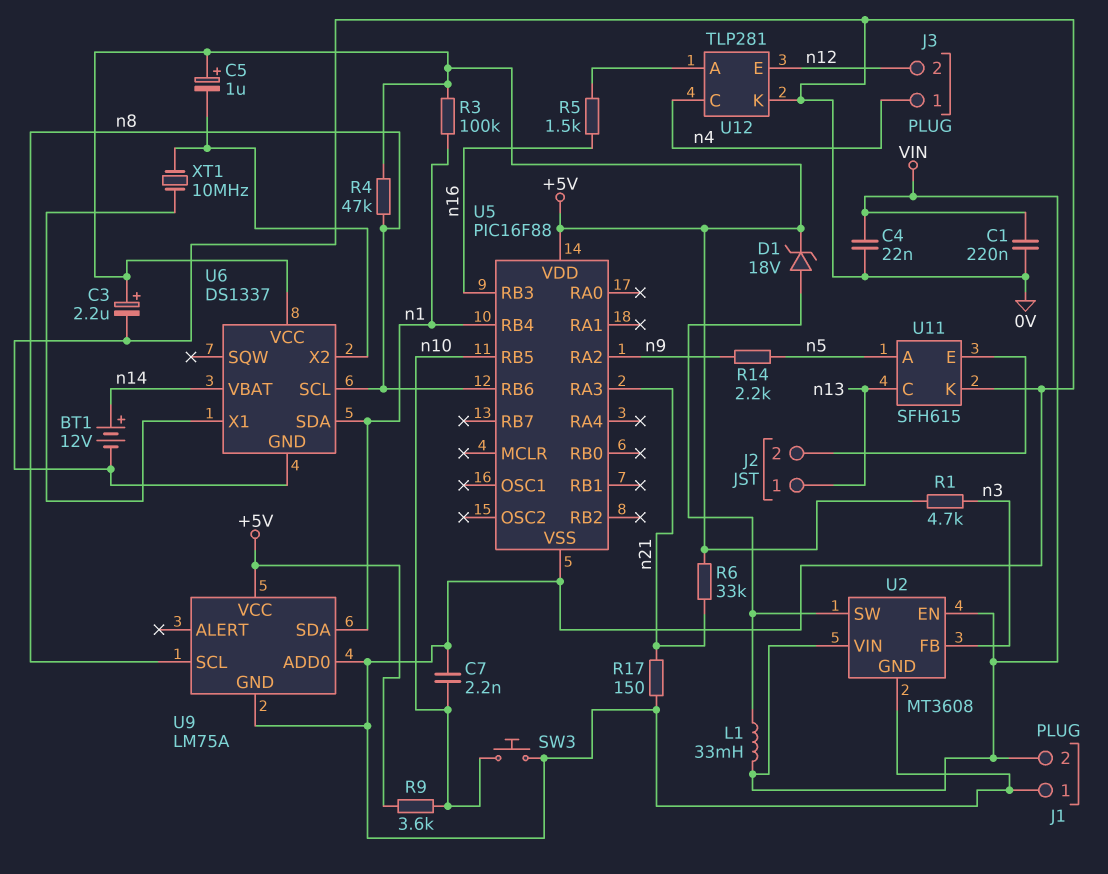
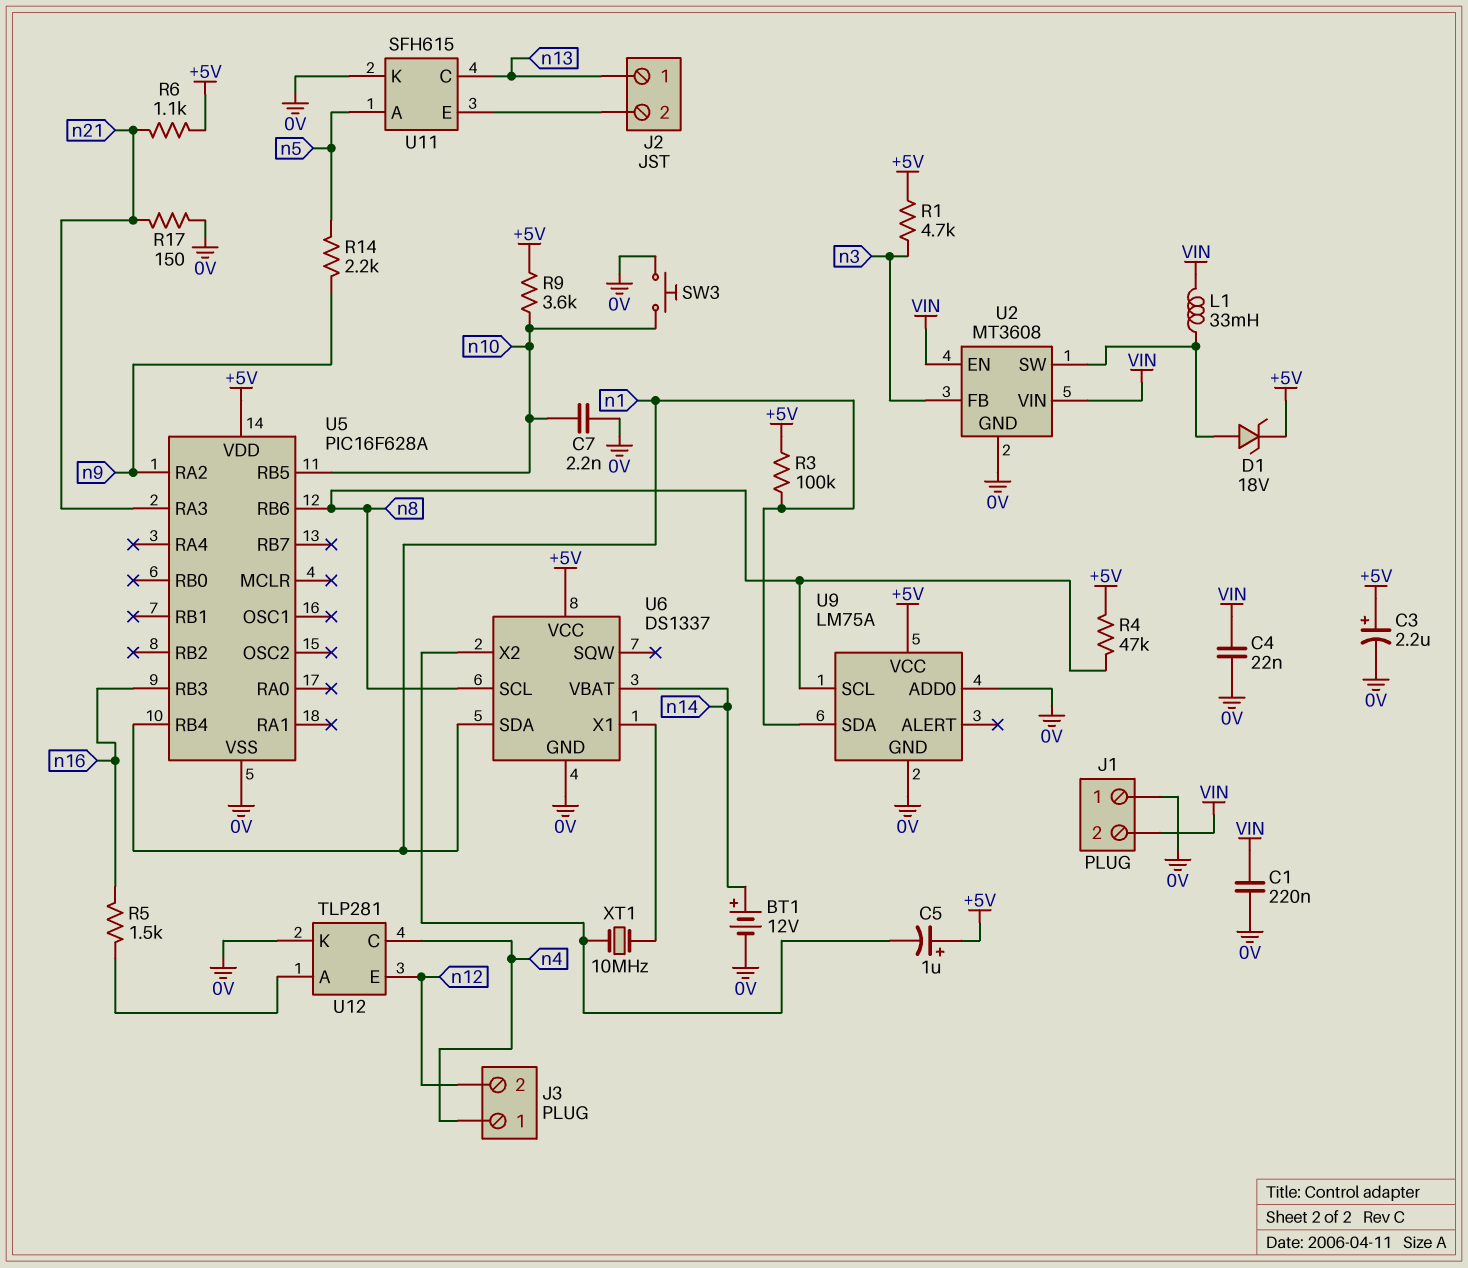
R6: 33k (+5V, n21) -> 1.1k (+5V, n21)
U5: PIC16F88 -> PIC16F628A

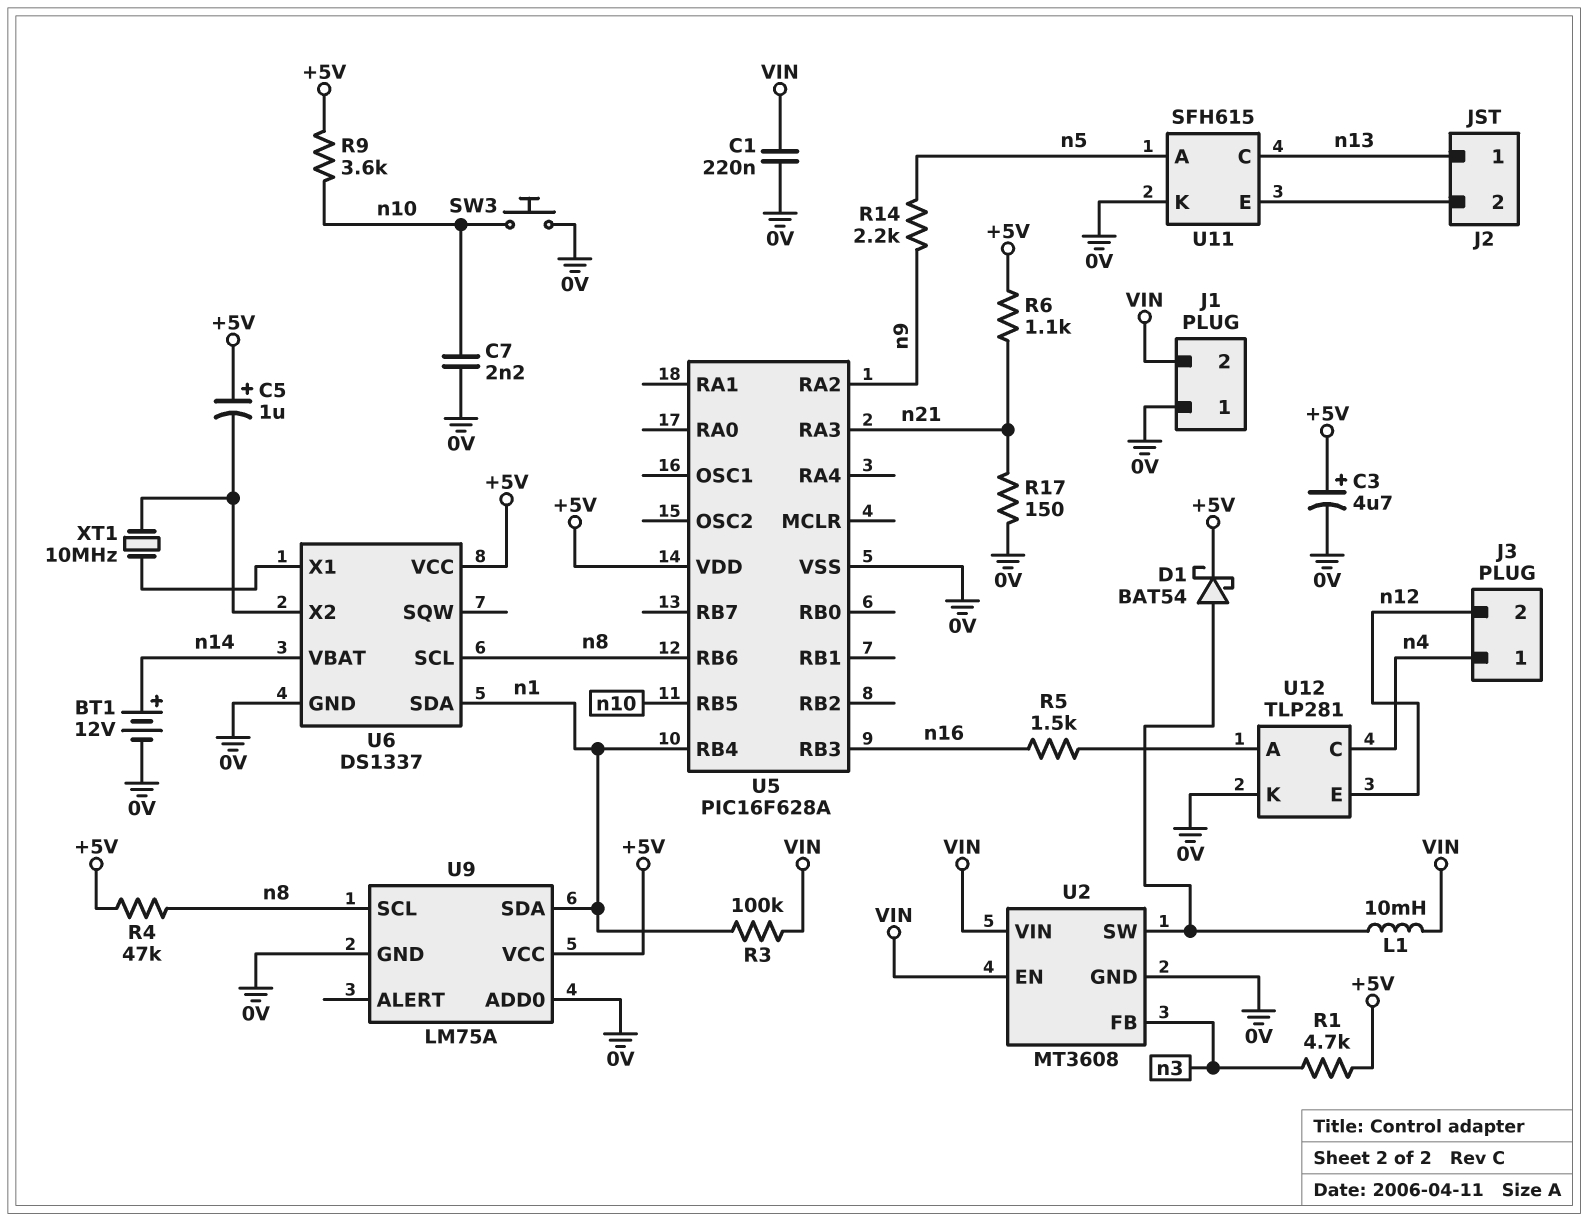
C3: 2.2uF (plus +5V, minus 0V) -> 4.7uF (plus +5V, minus 0V)
C4: 22nF (0V, VIN) -> none
D1: zener 18V (A U2/SW, K +5V) -> schottky BAT54 (A U2/SW, K +5V)
L1: 33mH (U2/SW, VIN) -> 10mH (U2/SW, VIN)
R3: 100k (+5V, n1) -> 100k (VIN, n1)

